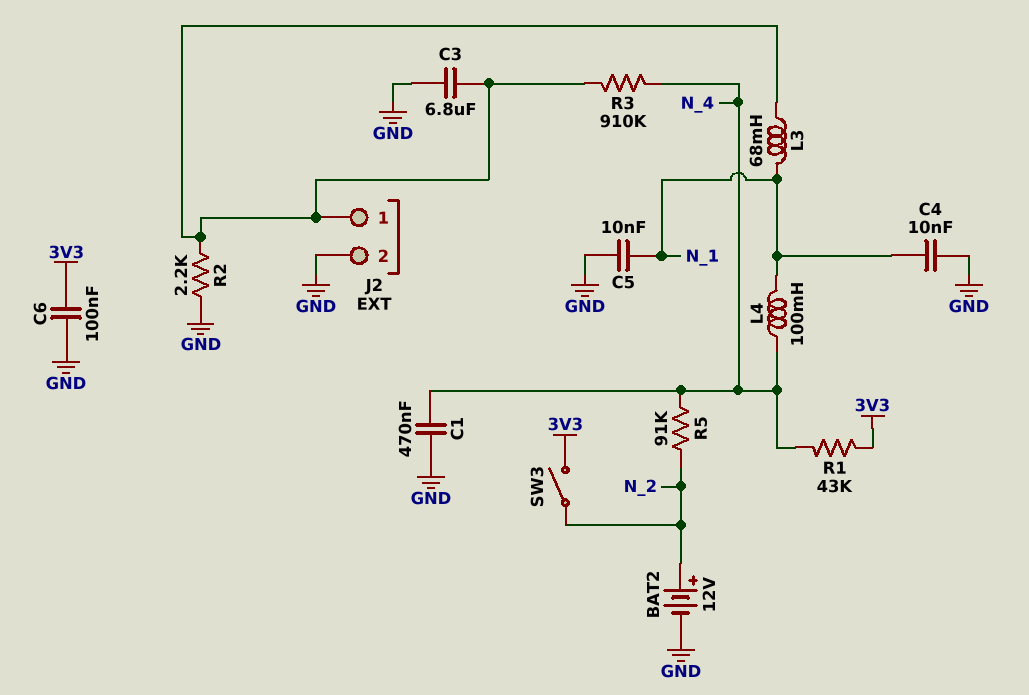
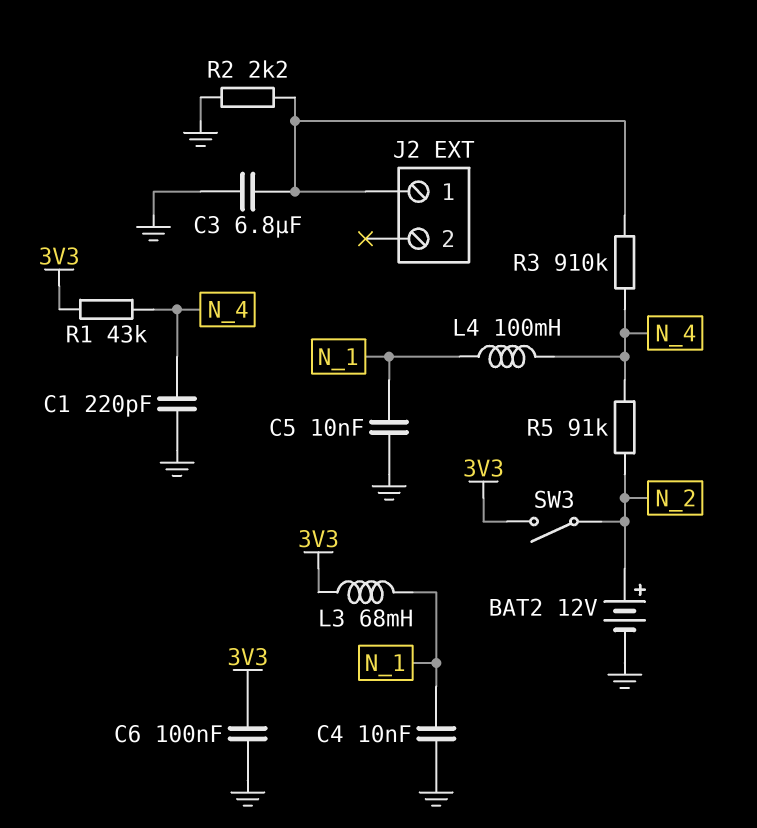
C1: 470nF (GND, N_4) -> 220pF (GND, N_4)
J2 pin 2: GND -> none
L3: 68mH (J2/1, N_1) -> 68mH (3V3, N_1)

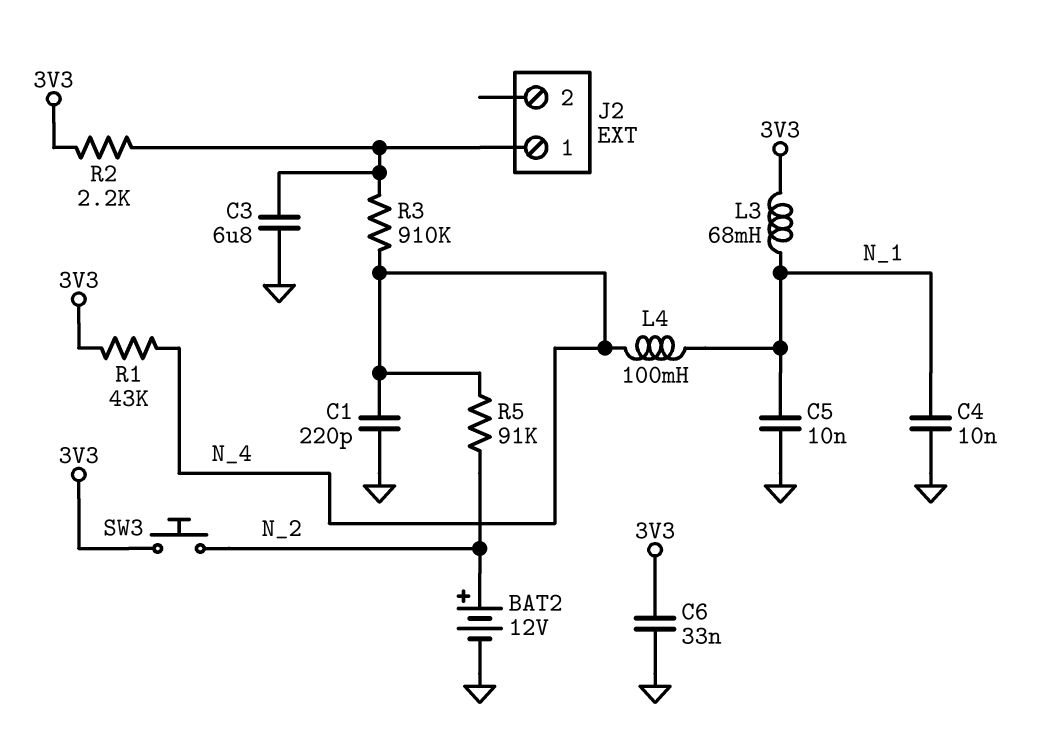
C6: 100nF (3V3, GND) -> 33nF (3V3, GND)
R2: 2.2k (GND, J2/1) -> 2.2k (3V3, J2/1)
SW3: switch (3V3, N_2) -> button (3V3, N_2)

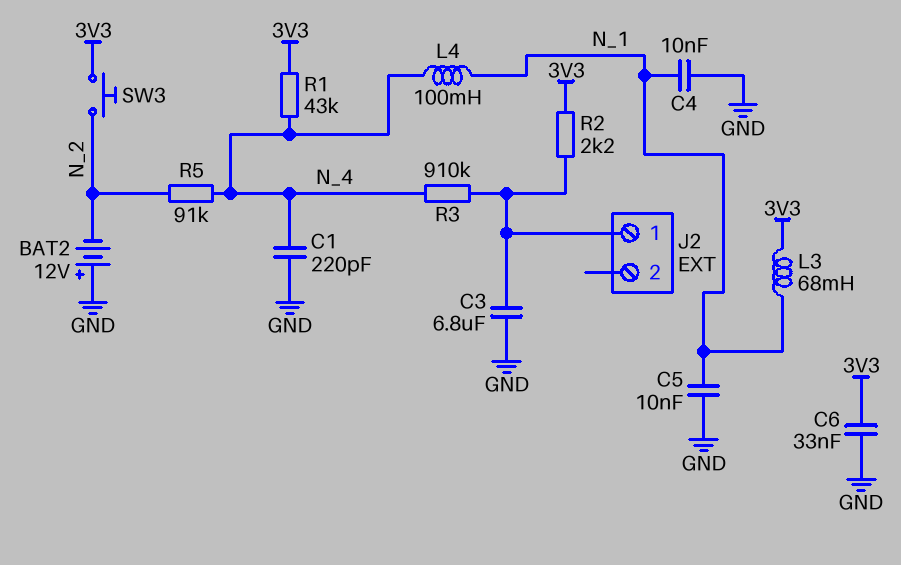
BAT2: 12V (plus N_2, minus GND) -> 12V (plus GND, minus N_2)

